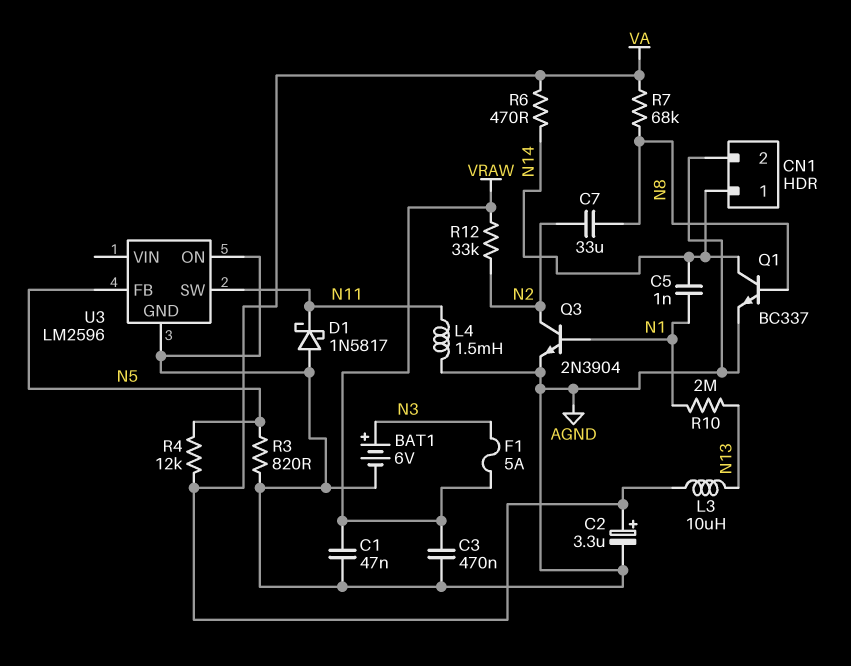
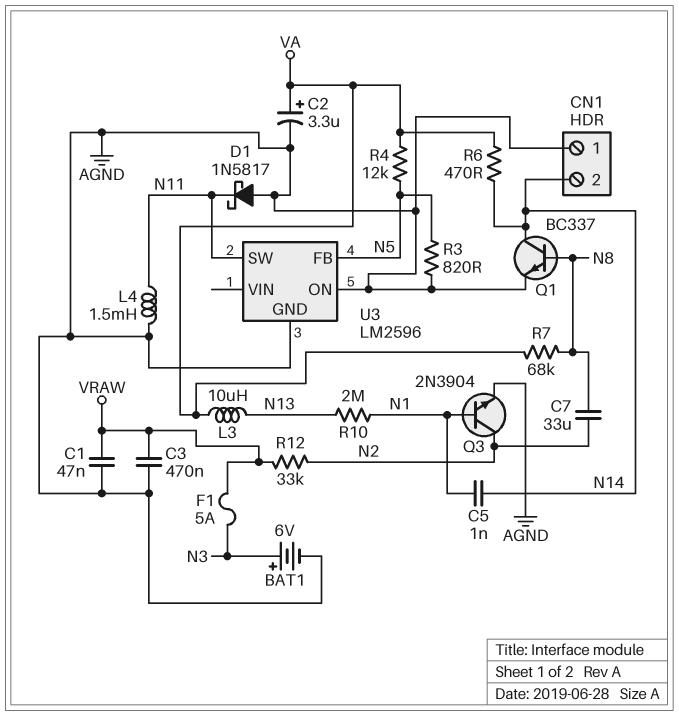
CN1 pin 1: N14 -> AGND
CN1 pin 2: AGND -> N14

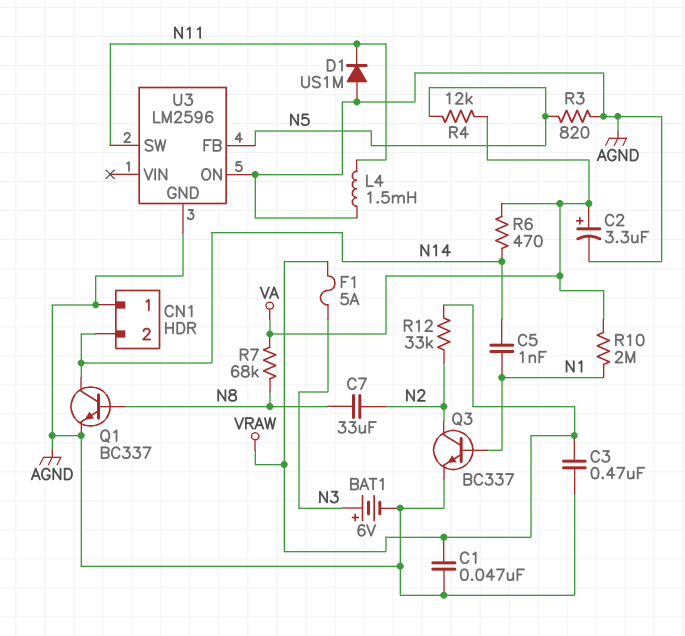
D1: schottky 1N5817 (A AGND, K N11) -> diode US1M (A AGND, K N11)
L3: 10uH (N13, VA) -> none
Q3: NPN 2N3904 (B N1, C N2, E AGND) -> NPN BC337 (B N1, C N2, E AGND)
R10: 2M (N1, N13) -> 2M (N1, VA)

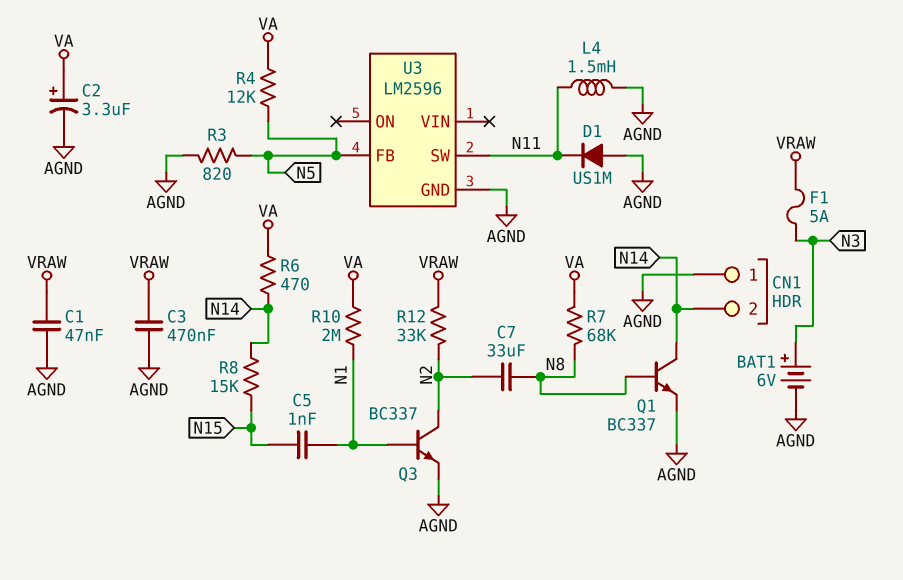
C5: 1nF (N1, N14) -> 1nF (N1, N15)
R8: none -> 15k (N14, N15)
U3 pin ON: AGND -> none

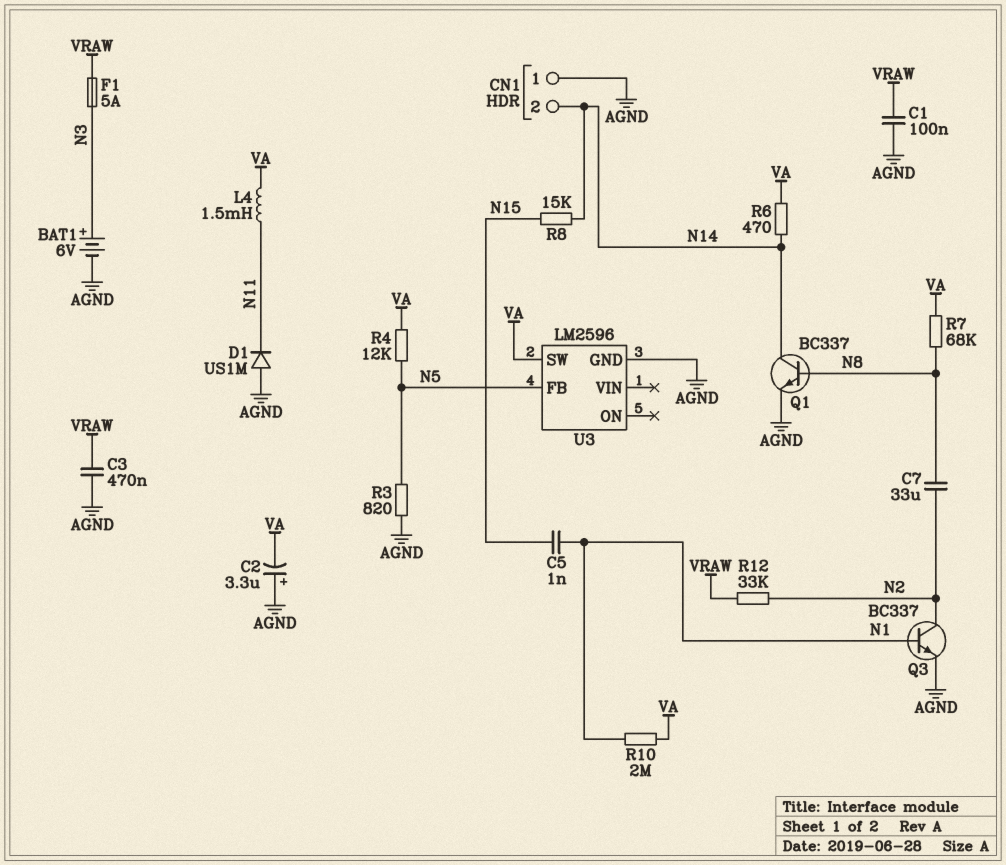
C1: 47nF (AGND, VRAW) -> 100nF (AGND, VRAW)
C2: 3.3uF (plus VA, minus AGND) -> 3.3uF (plus AGND, minus VA)
L4: 1.5mH (AGND, N11) -> 1.5mH (N11, VA)
U3 pin SW: N11 -> VA

